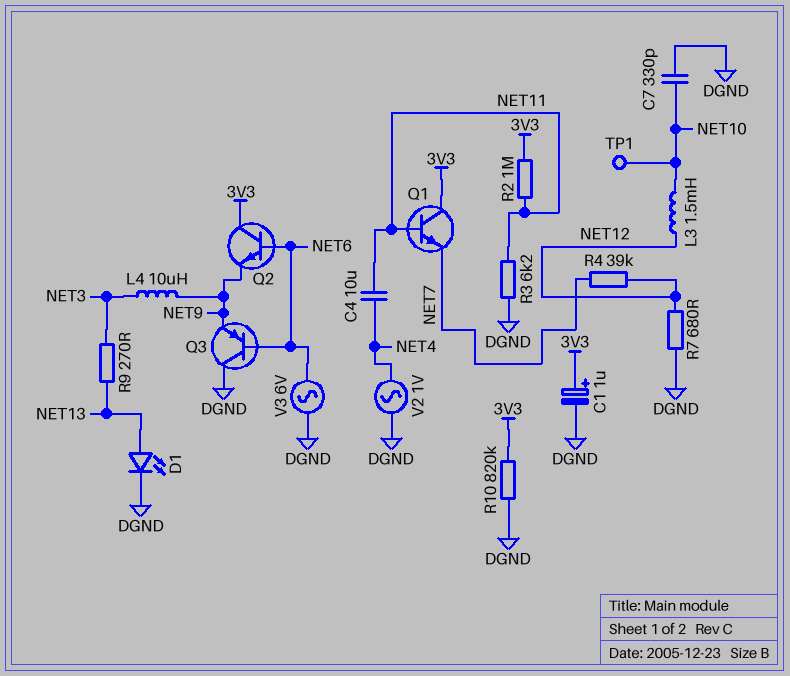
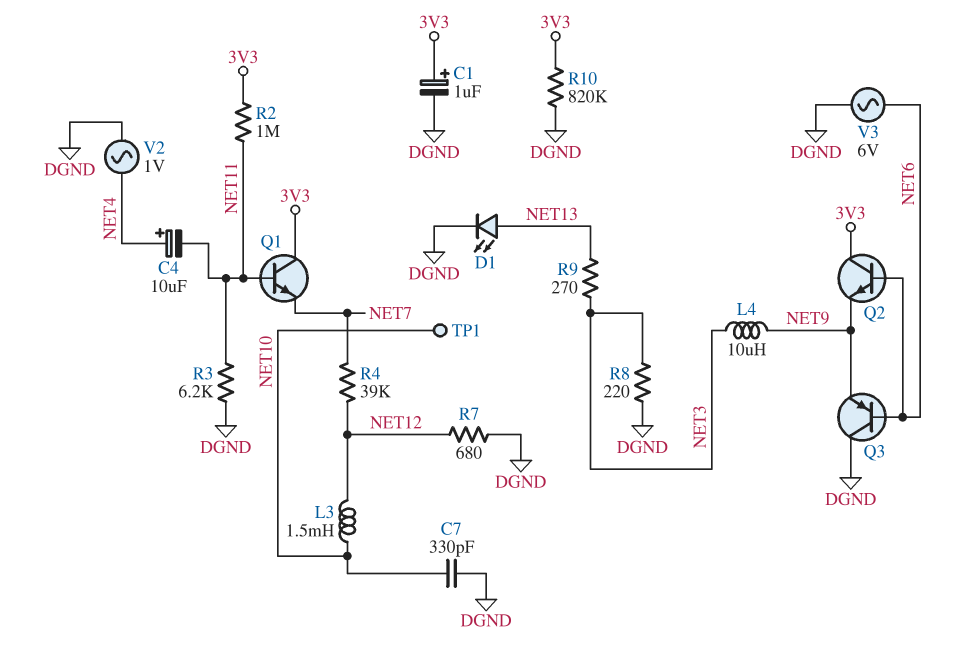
C4: 10uF (NET4, NET11) -> 10uF (plus NET4, minus NET11)
R8: none -> 220 (DGND, NET3)

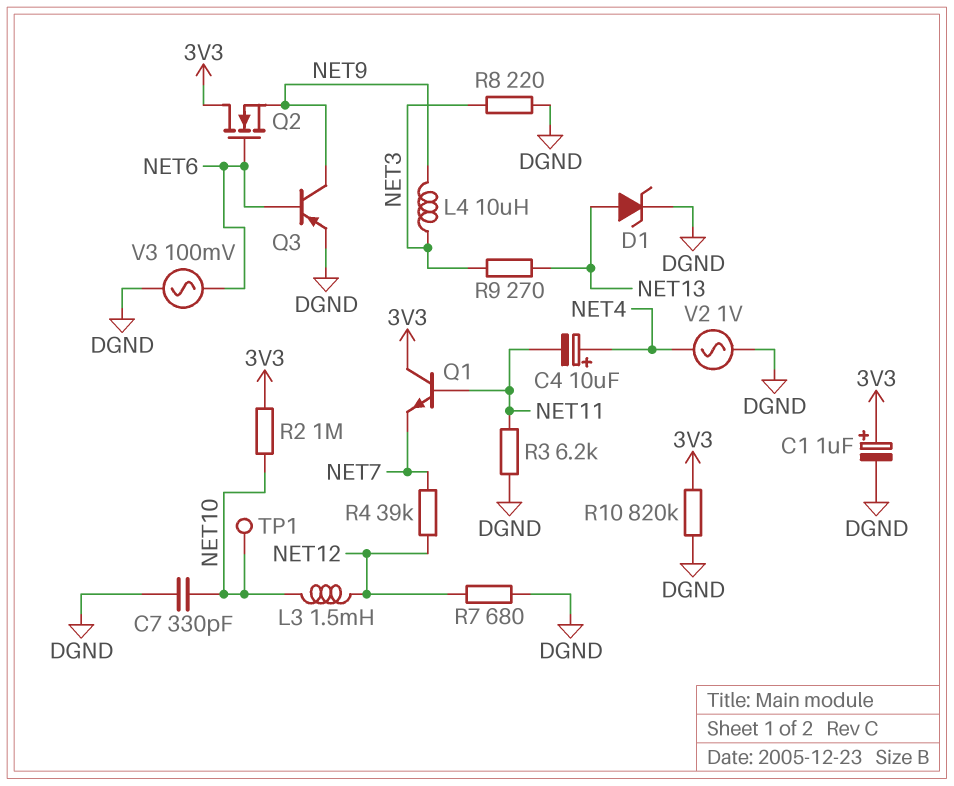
D1: LED (A NET13, K DGND) -> zener (A NET13, K DGND)
Q2: NPN (B NET6, C 3V3, E NET9) -> NMOS (G NET6, D 3V3, S NET9)
Q3: PNP (B NET6, C DGND, E NET9) -> PNP (B NET6, C NET9, E DGND)
R2: 1M (3V3, NET11) -> 1M (3V3, NET10)
V3: AC 6V (DGND, NET6) -> AC 100mV (DGND, NET6)

